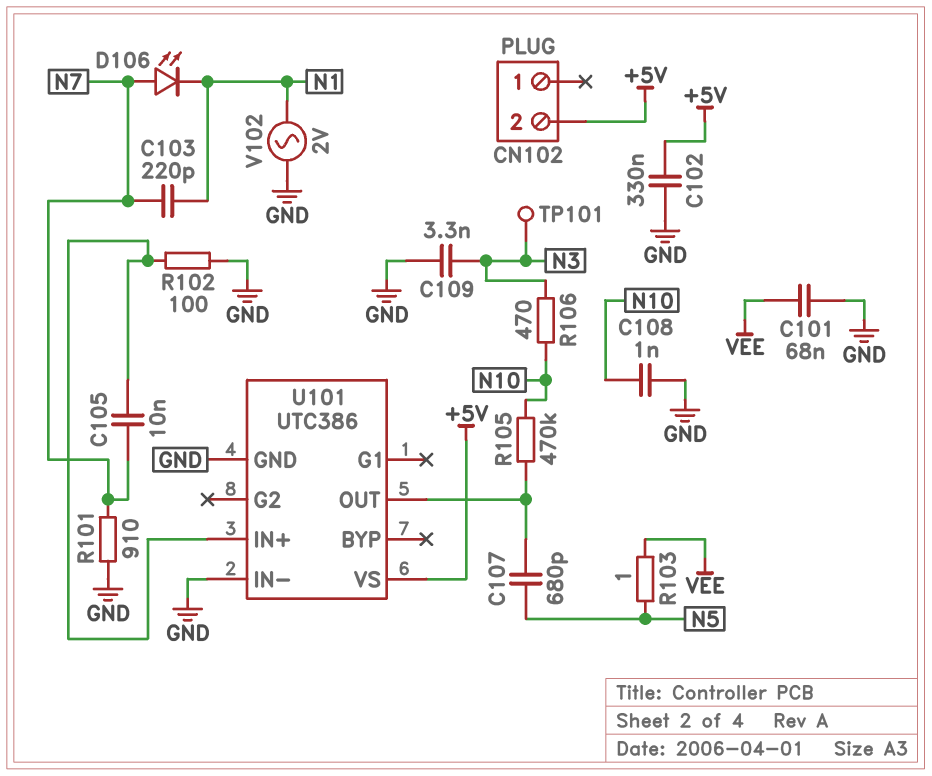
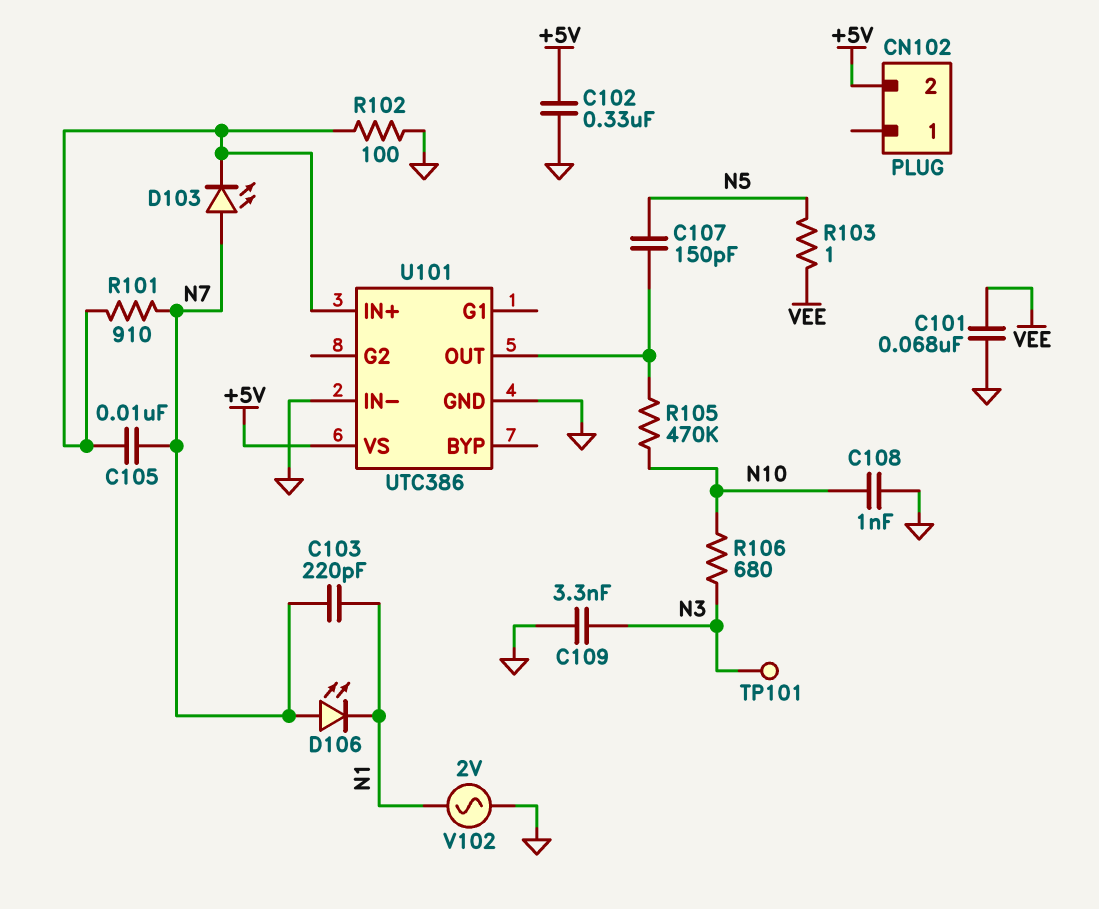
C107: 680pF (N5, U101/OUT) -> 150pF (N5, U101/OUT)
D103: none -> LED (A N7, K U101/IN+)
R101: 910 (GND, N7) -> 910 (N7, U101/IN+)
R106: 470 (N3, N10) -> 680 (N3, N10)

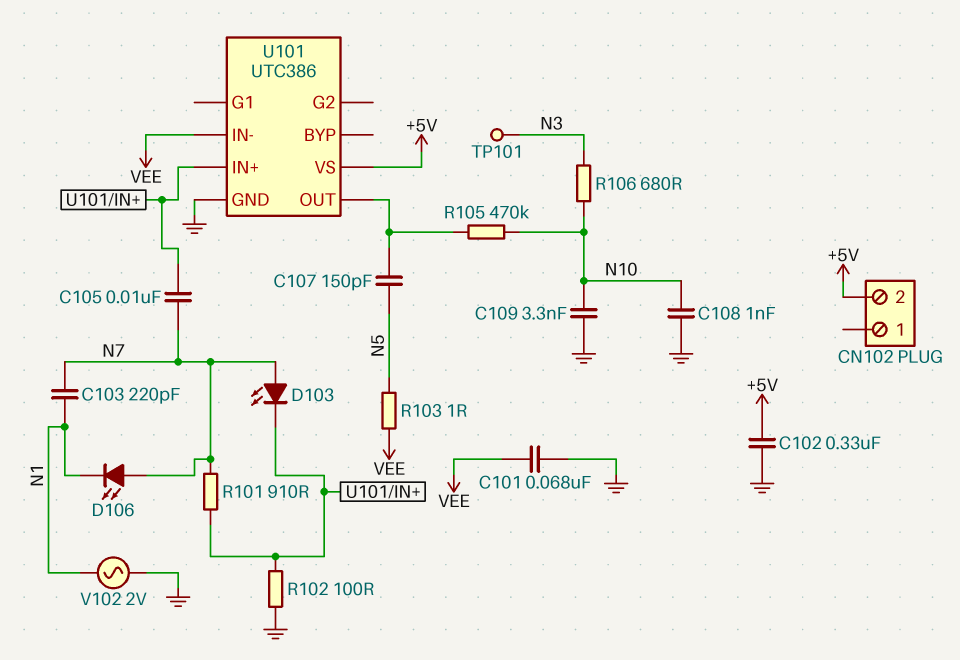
C109: 3.3nF (GND, N3) -> 3.3nF (GND, N10)
U101 pin IN-: GND -> VEE

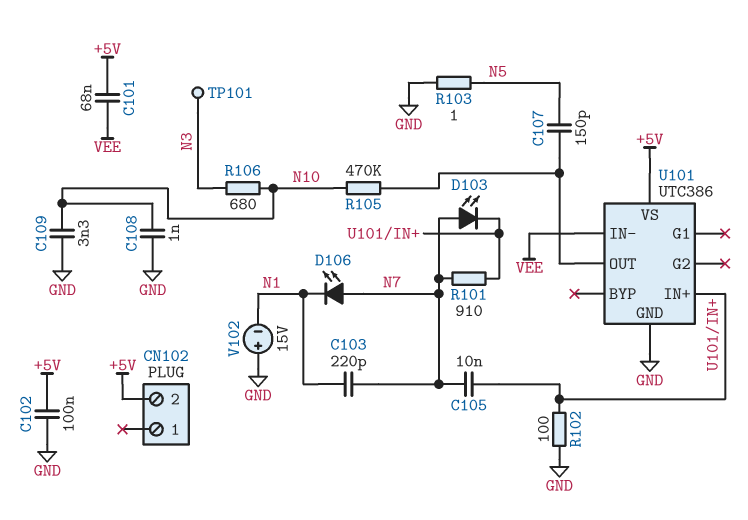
C101: 68nF (GND, VEE) -> 68nF (+5V, VEE)
C102: 330nF (+5V, GND) -> 100nF (+5V, GND)
R103: 1 (N5, VEE) -> 1 (GND, N5)
V102: AC 2V (GND, N1) -> 15V (plus GND, minus N1)

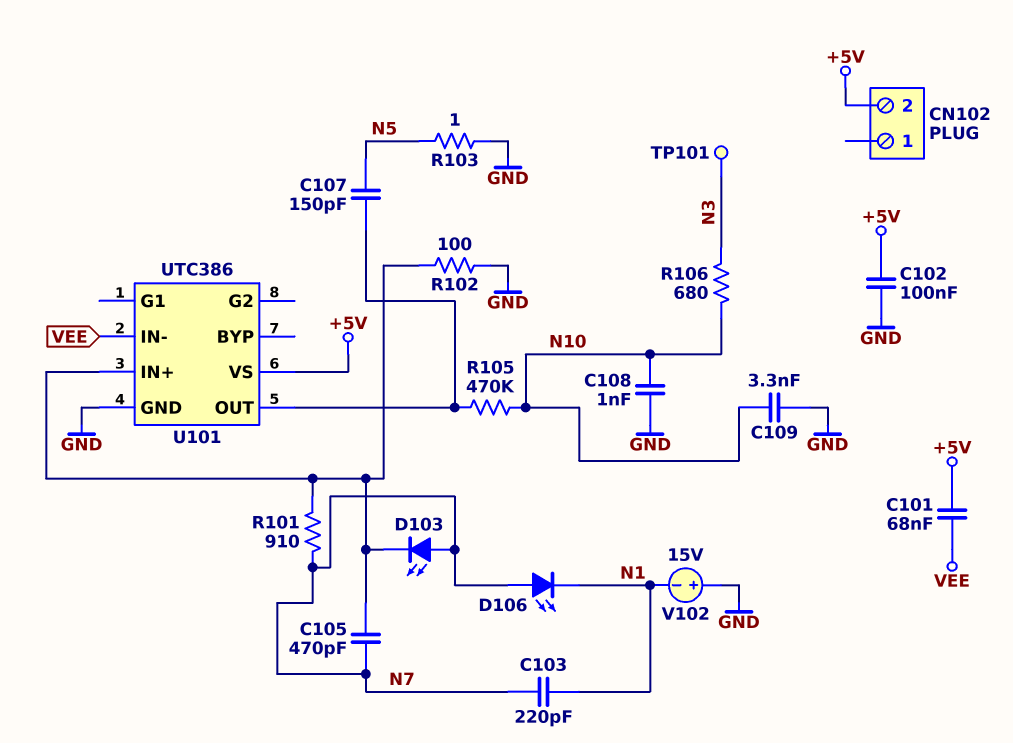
C105: 10nF (N7, U101/IN+) -> 470pF (N7, U101/IN+)

